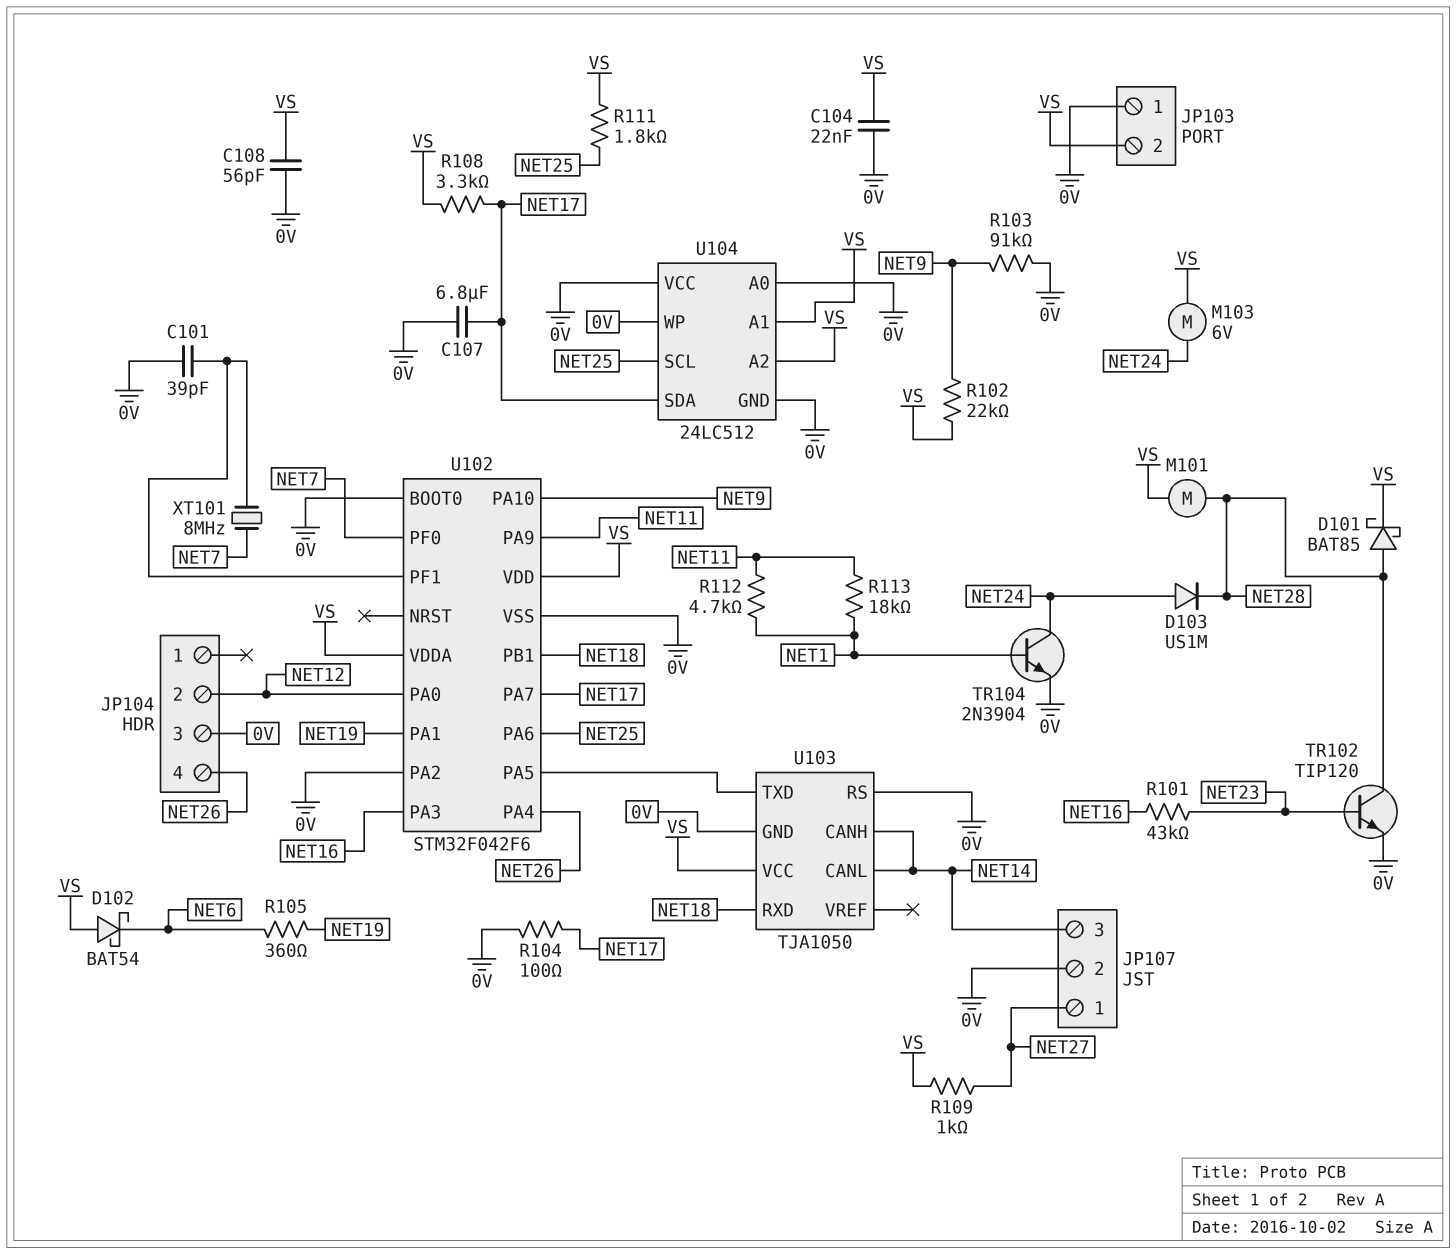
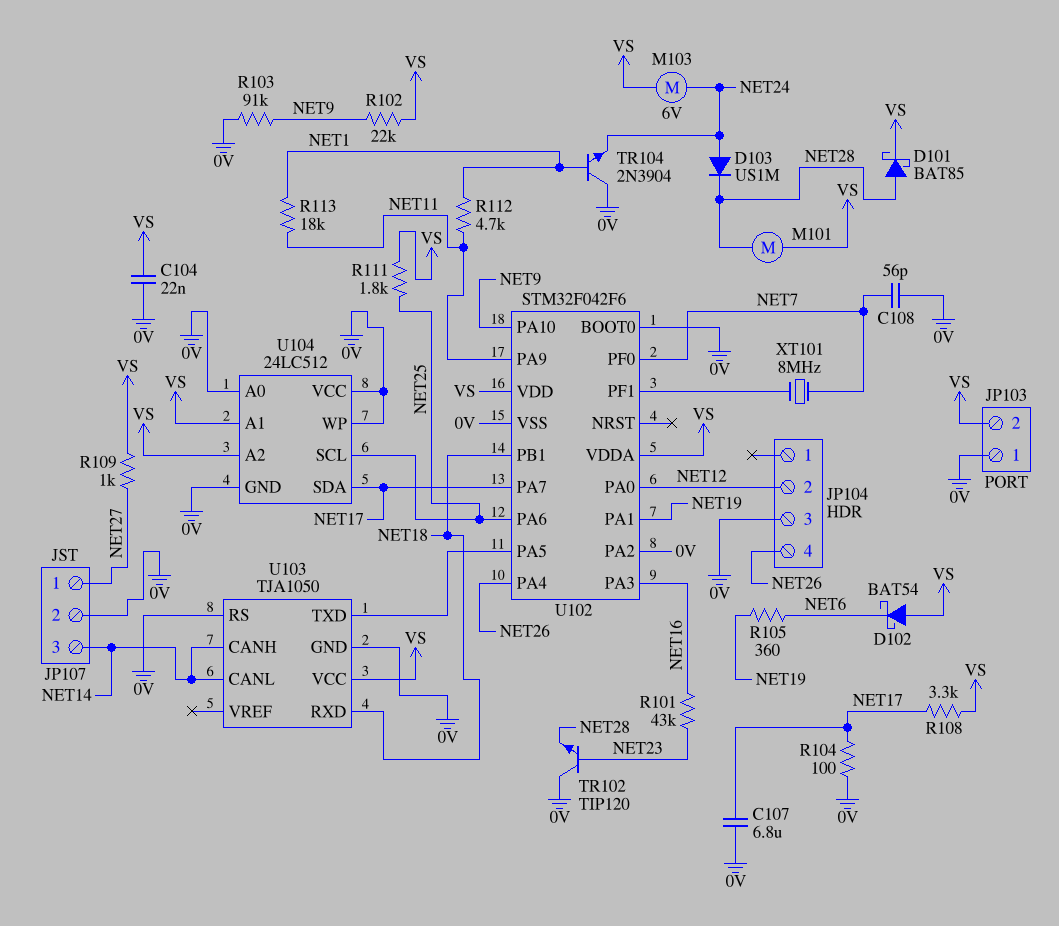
C101: 39pF (0V, U102/PF1) -> none
C108: 56pF (0V, VS) -> 56pF (0V, NET7)
TR102: NPN TIP120 (B NET23, C NET28, E 0V) -> NPN TIP120 (B NET23, C 0V, E NET28)
TR104: NPN 2N3904 (B NET1, C NET24, E 0V) -> NPN 2N3904 (B NET1, C 0V, E NET24)

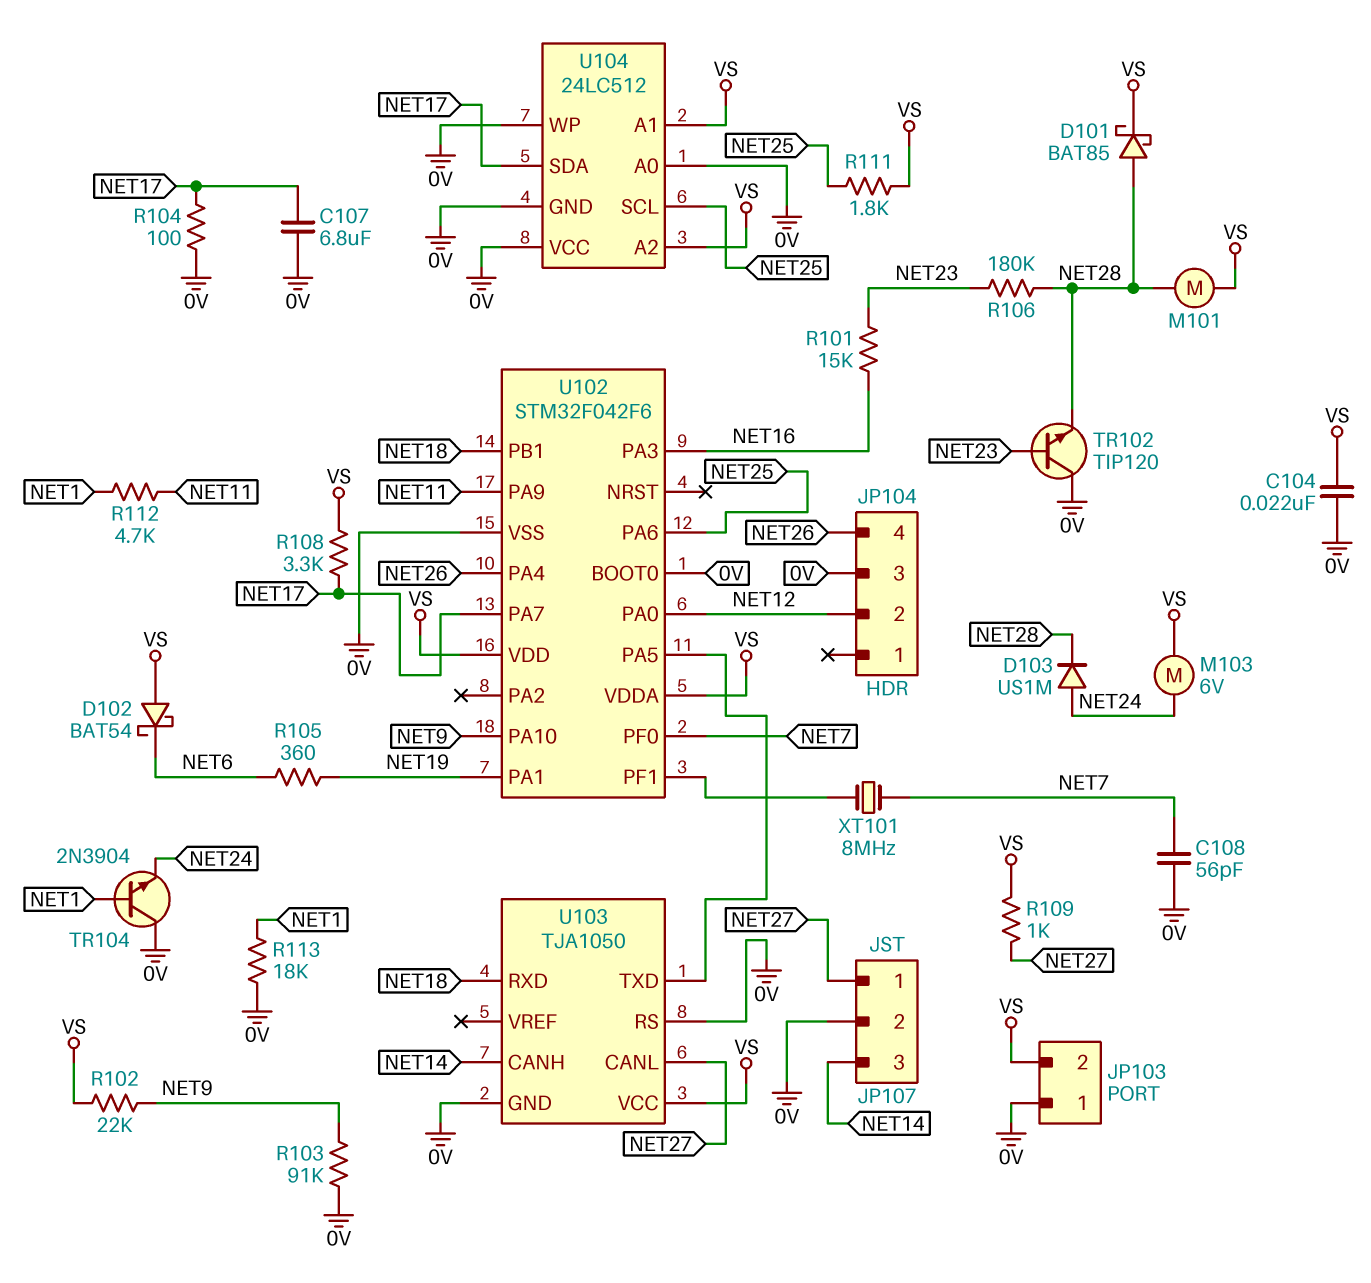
R101: 43k (NET16, NET23) -> 15k (NET16, NET23)
R106: none -> 180k (NET23, NET28)
R113: 18k (NET1, NET11) -> 18k (0V, NET1)
U102 pin PA2: 0V -> none
U103 pin CANL: NET14 -> NET27

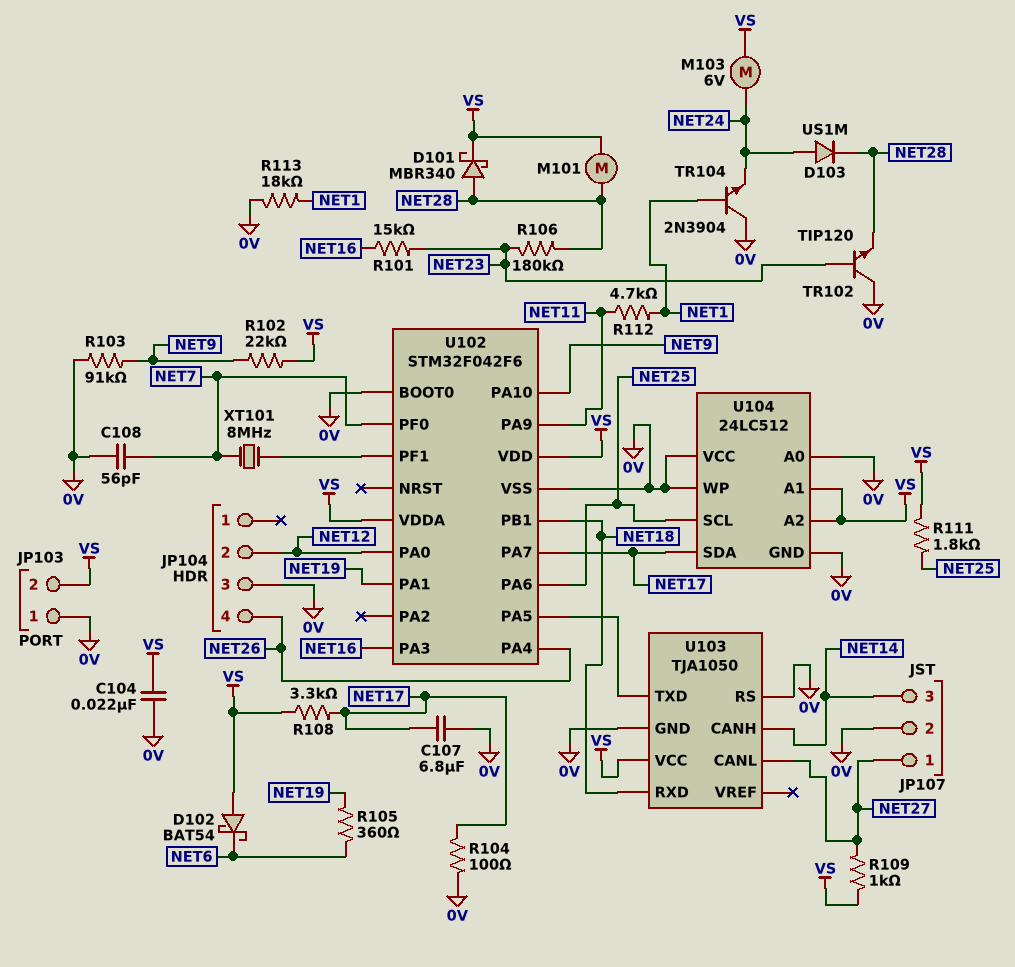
D101: schottky BAT85 (A NET28, K VS) -> schottky MBR340 (A NET28, K VS)

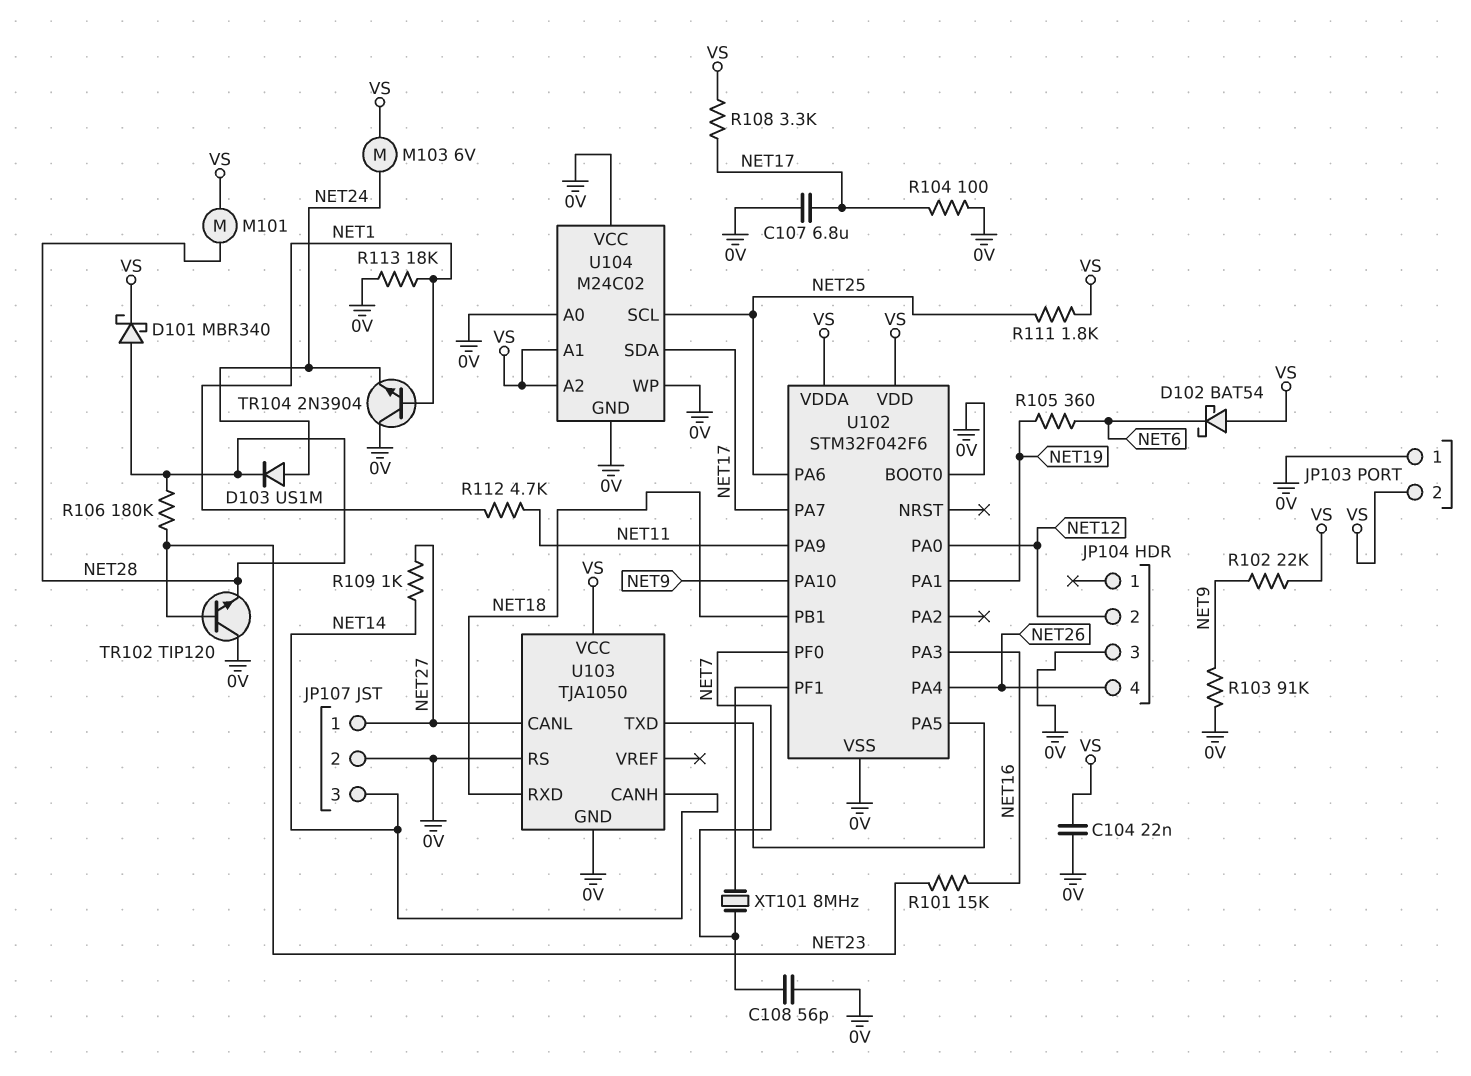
R109: 1k (NET27, VS) -> 1k (NET14, NET27)
U104: 24LC512 -> M24C02

